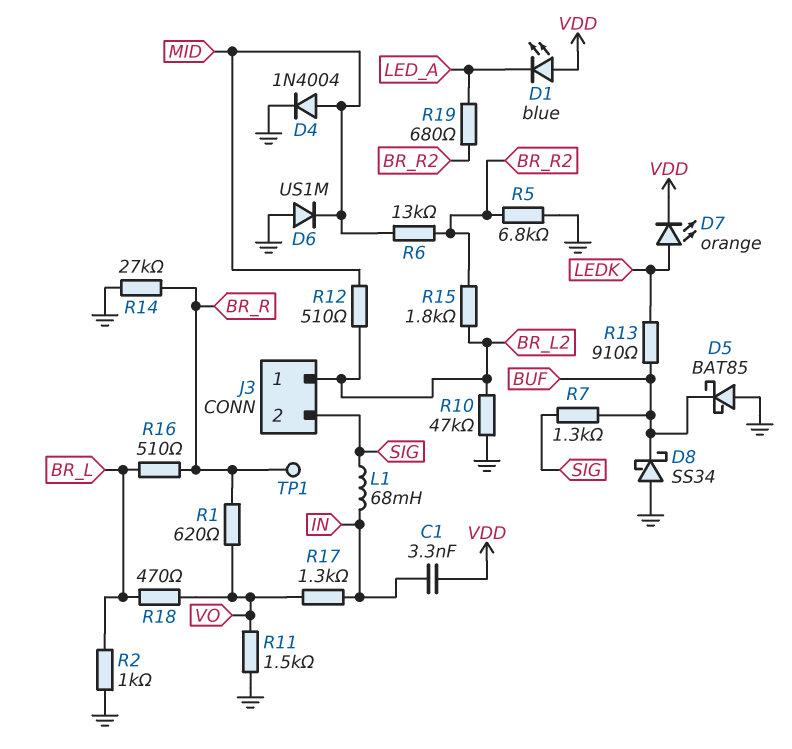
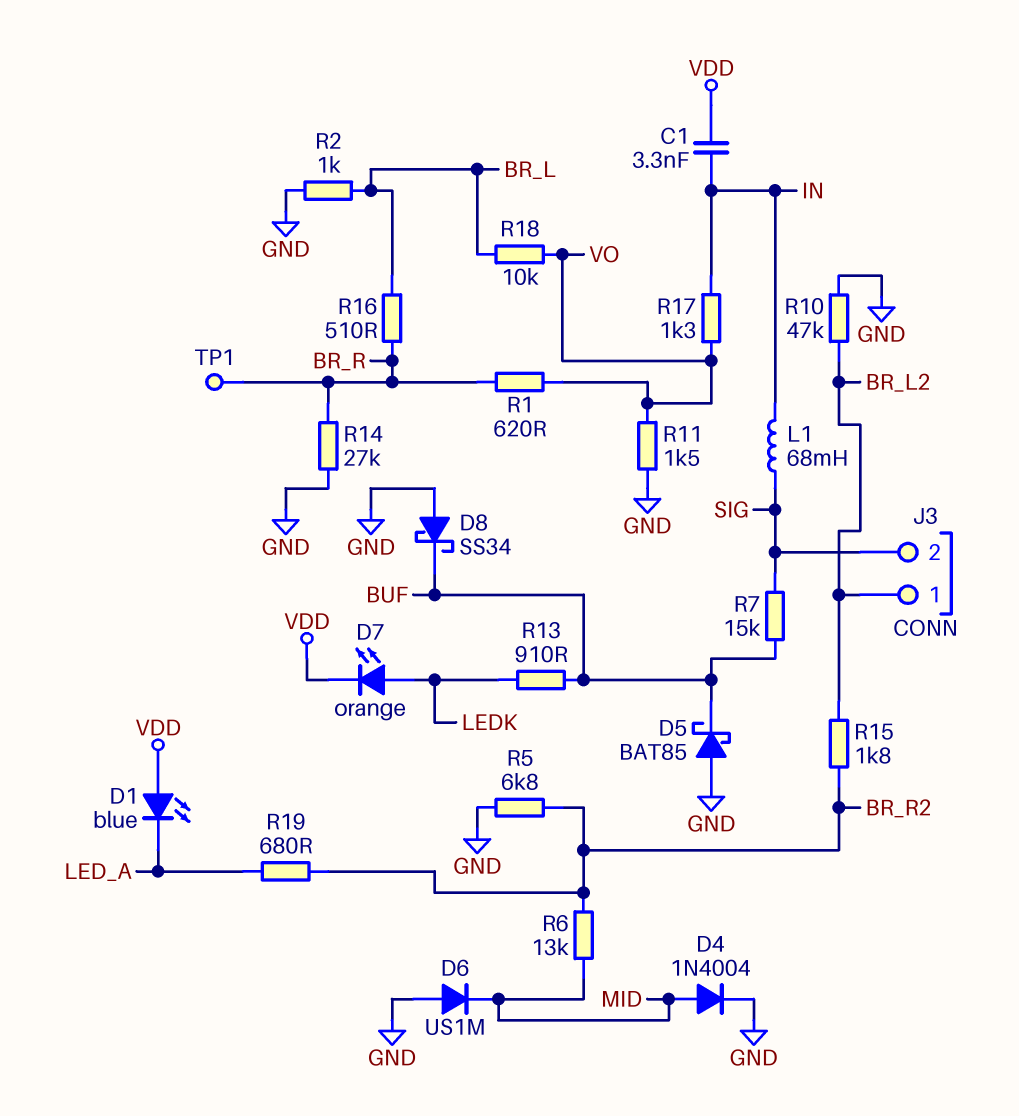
R7: 1.3k (BUF, SIG) -> 15k (BUF, SIG)
R12: 510 (BR_L2, MID) -> none
R18: 470 (BR_L, VO) -> 10k (BR_L, VO)

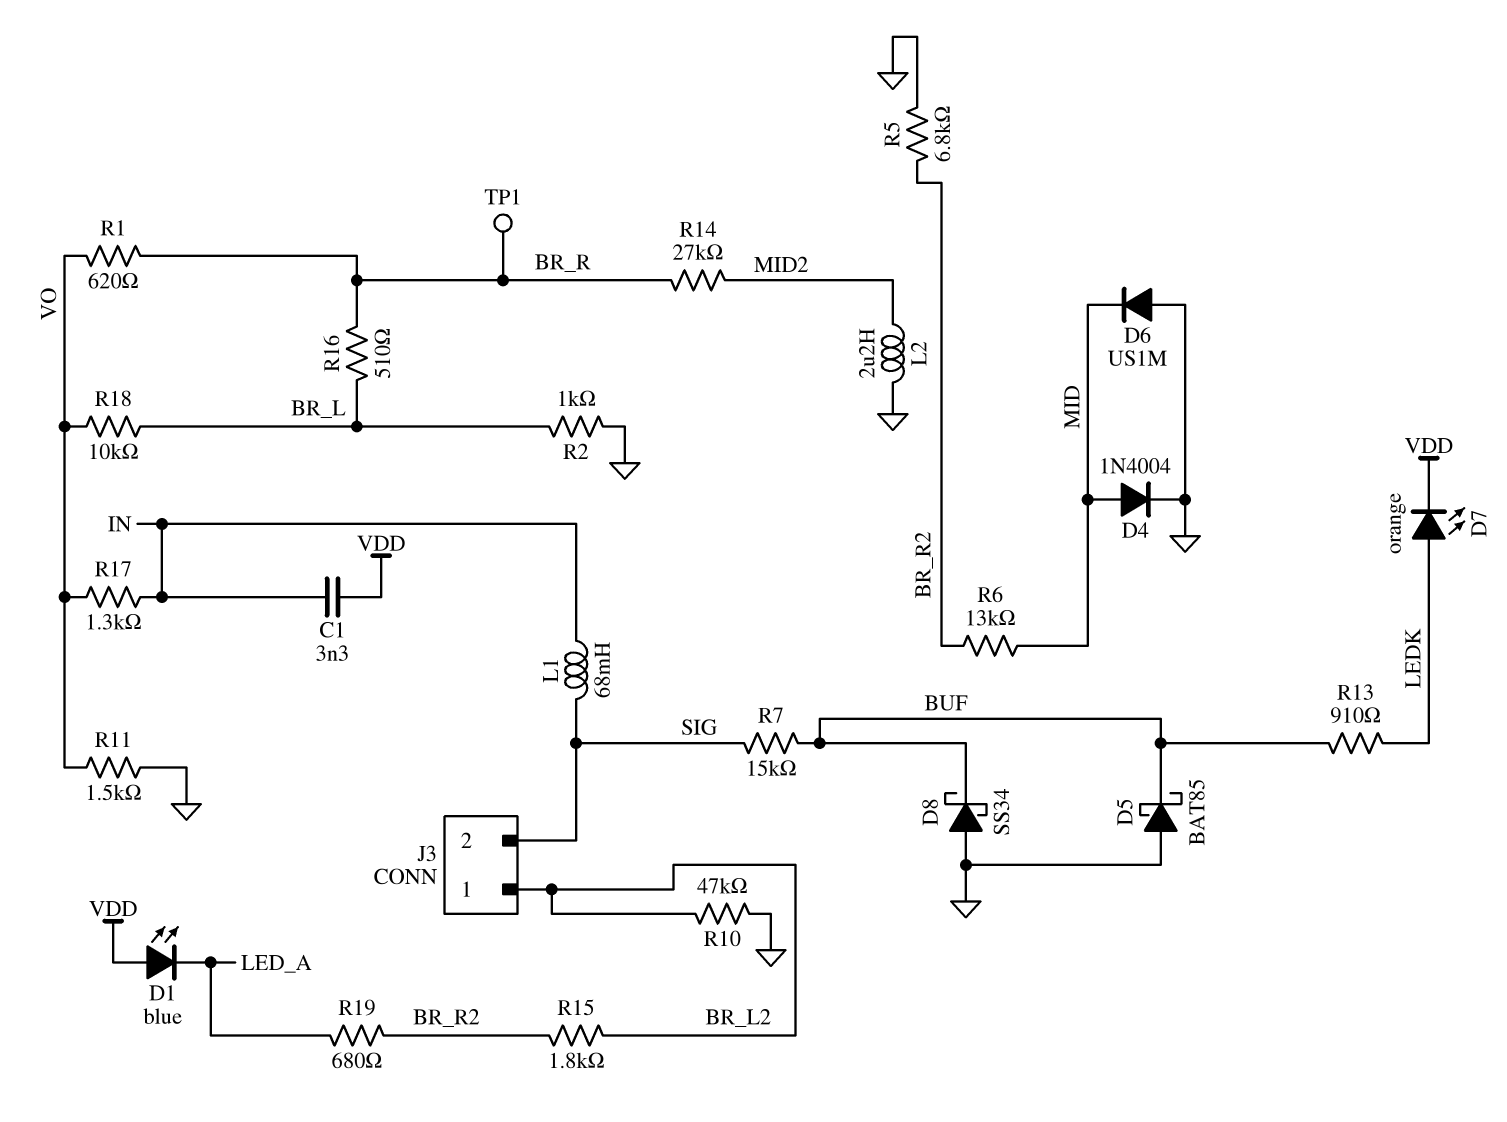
L2: none -> 2.2uH (GND, MID2)
R14: 27k (BR_R, GND) -> 27k (BR_R, MID2)

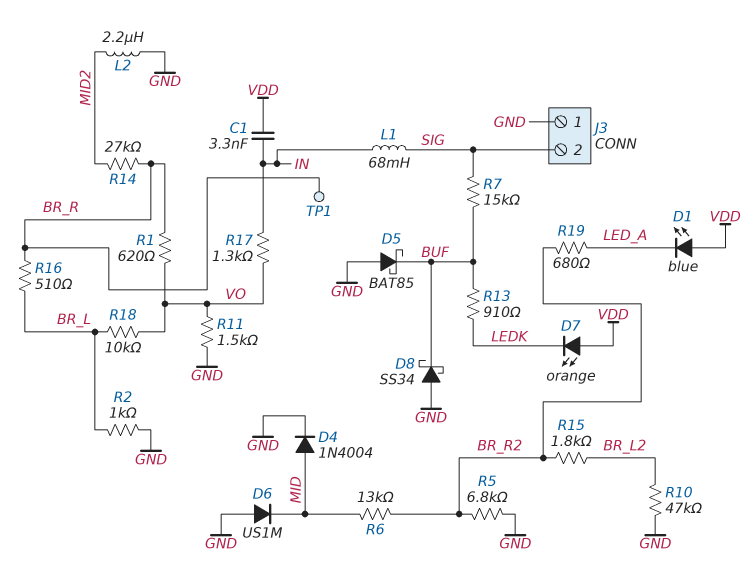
D7: LED orange (A LEDK, K VDD) -> LED orange (A VDD, K LEDK)
J3 pin 1: BR_L2 -> GND

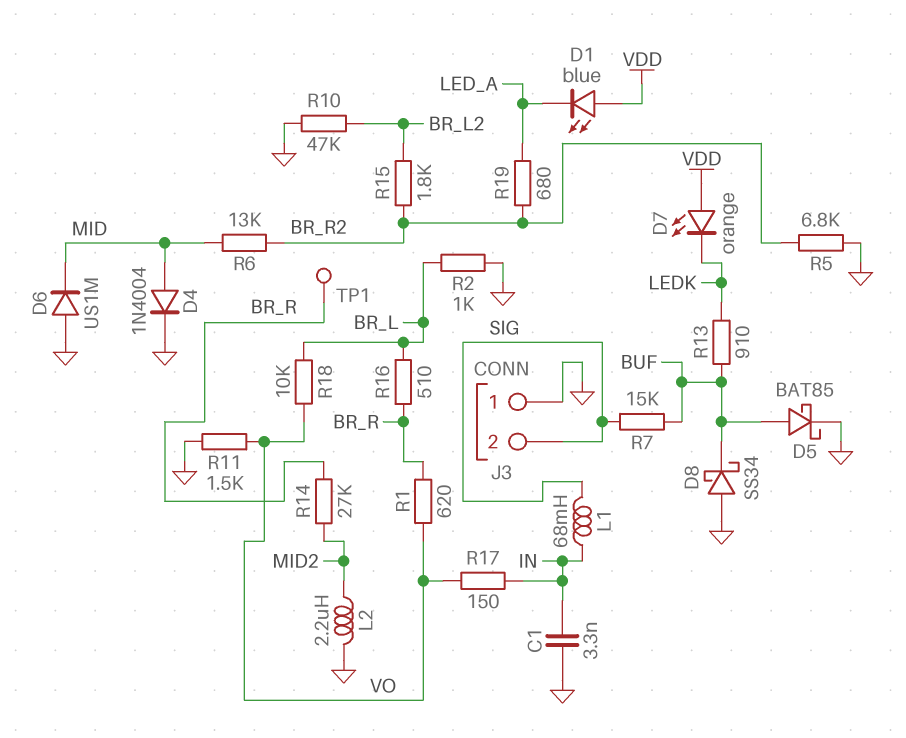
C1: 3.3nF (IN, VDD) -> 3.3nF (GND, IN)
D5: schottky BAT85 (A GND, K BUF) -> schottky BAT85 (A BUF, K GND)
R17: 1.3k (IN, VO) -> 150 (IN, VO)

